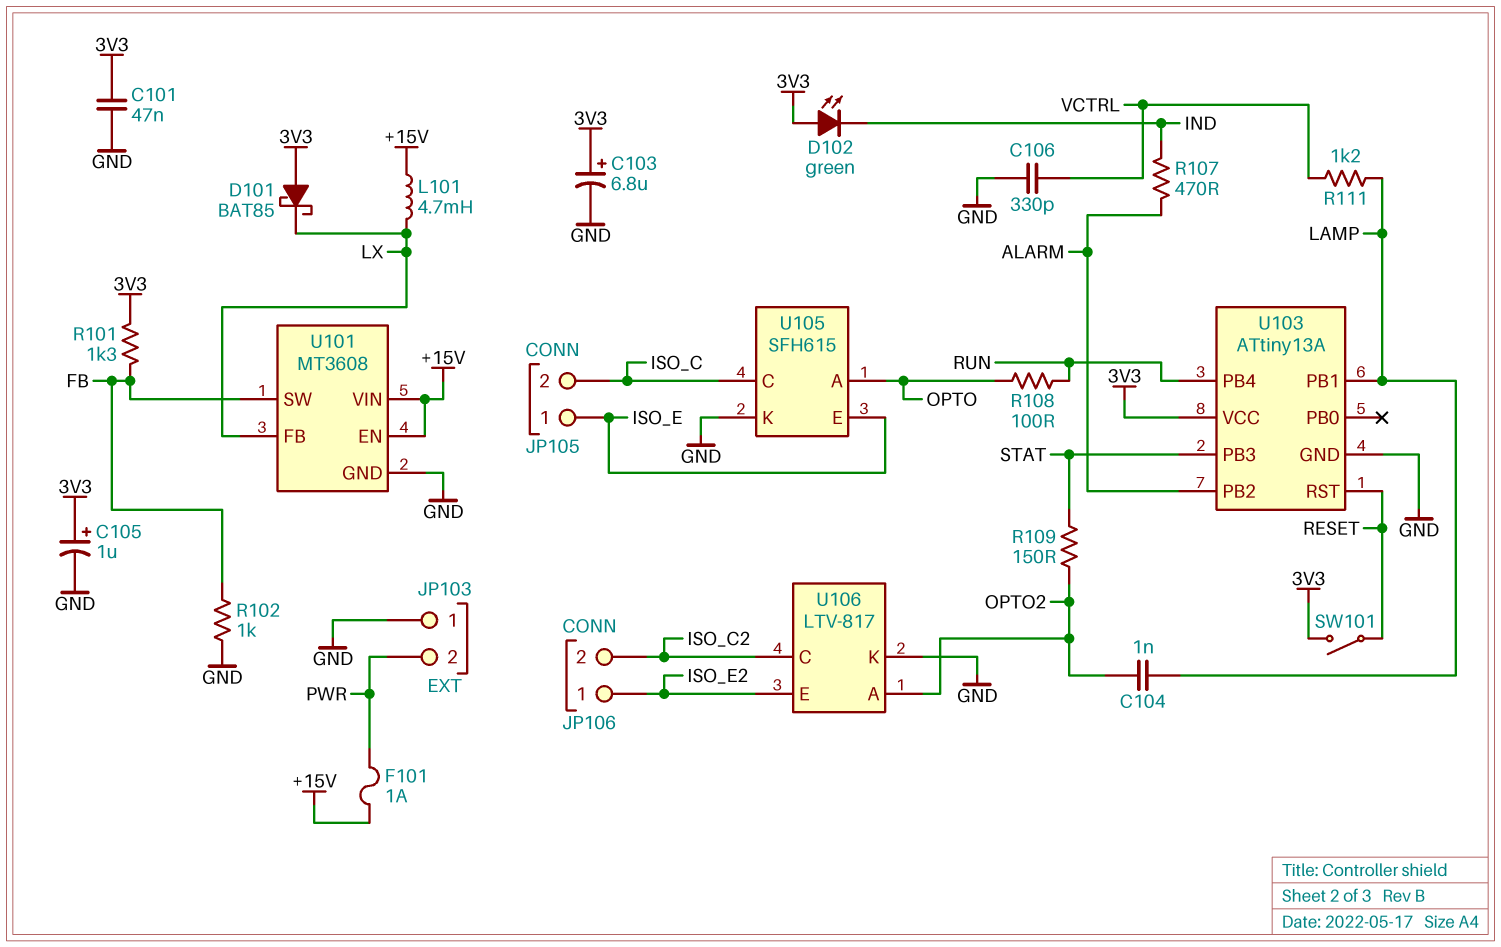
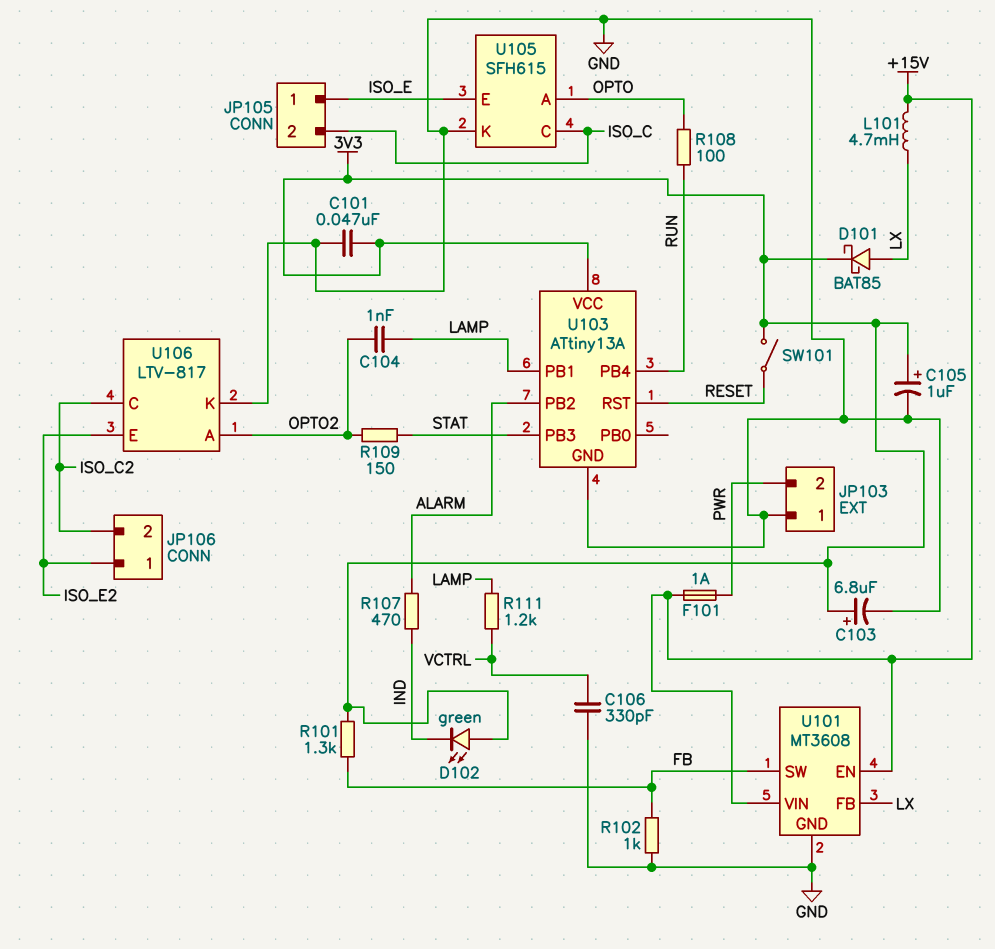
D101: schottky BAT85 (A 3V3, K LX) -> schottky BAT85 (A LX, K 3V3)

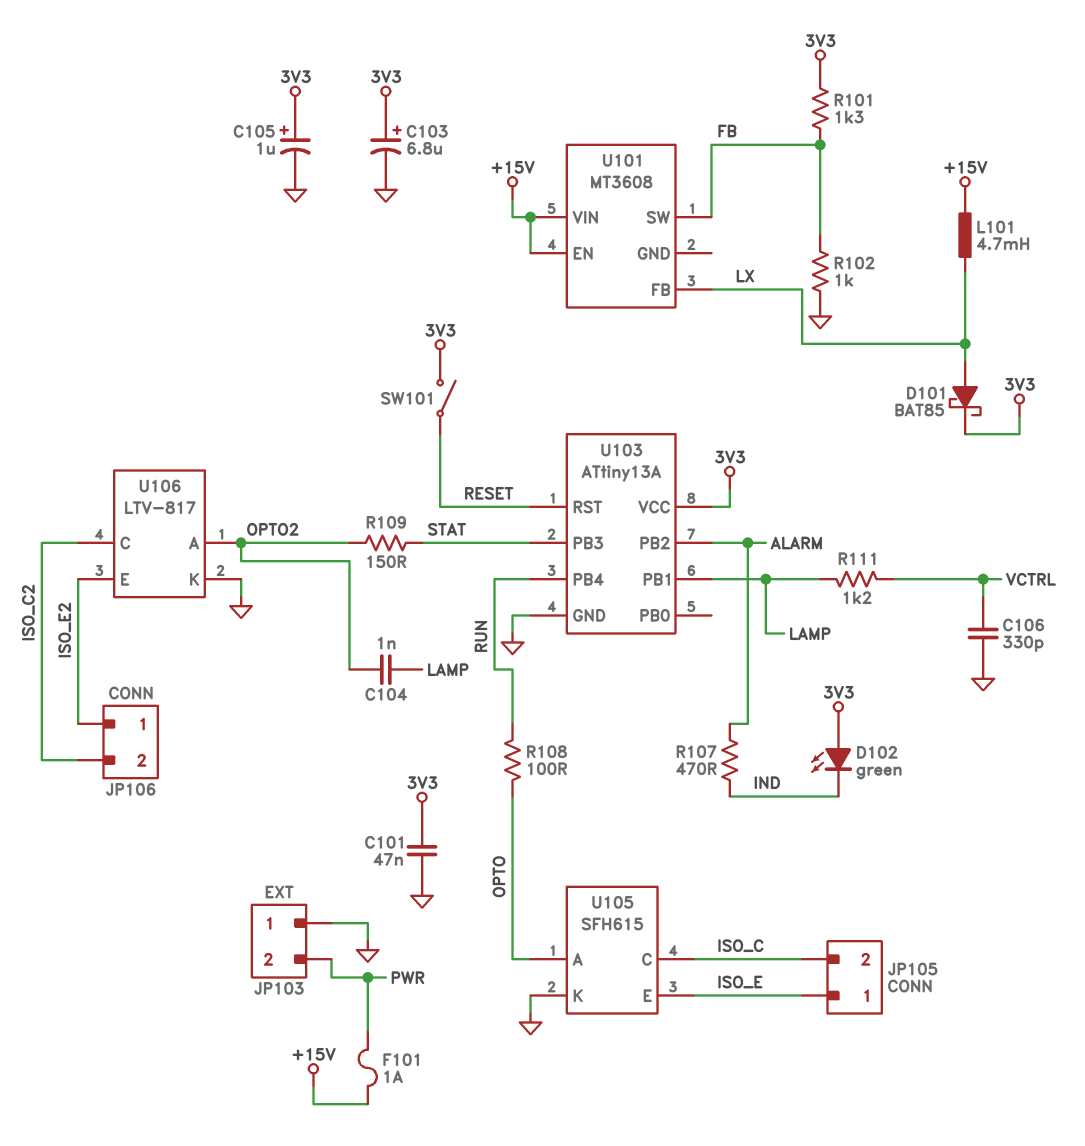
U101 pin GND: GND -> none

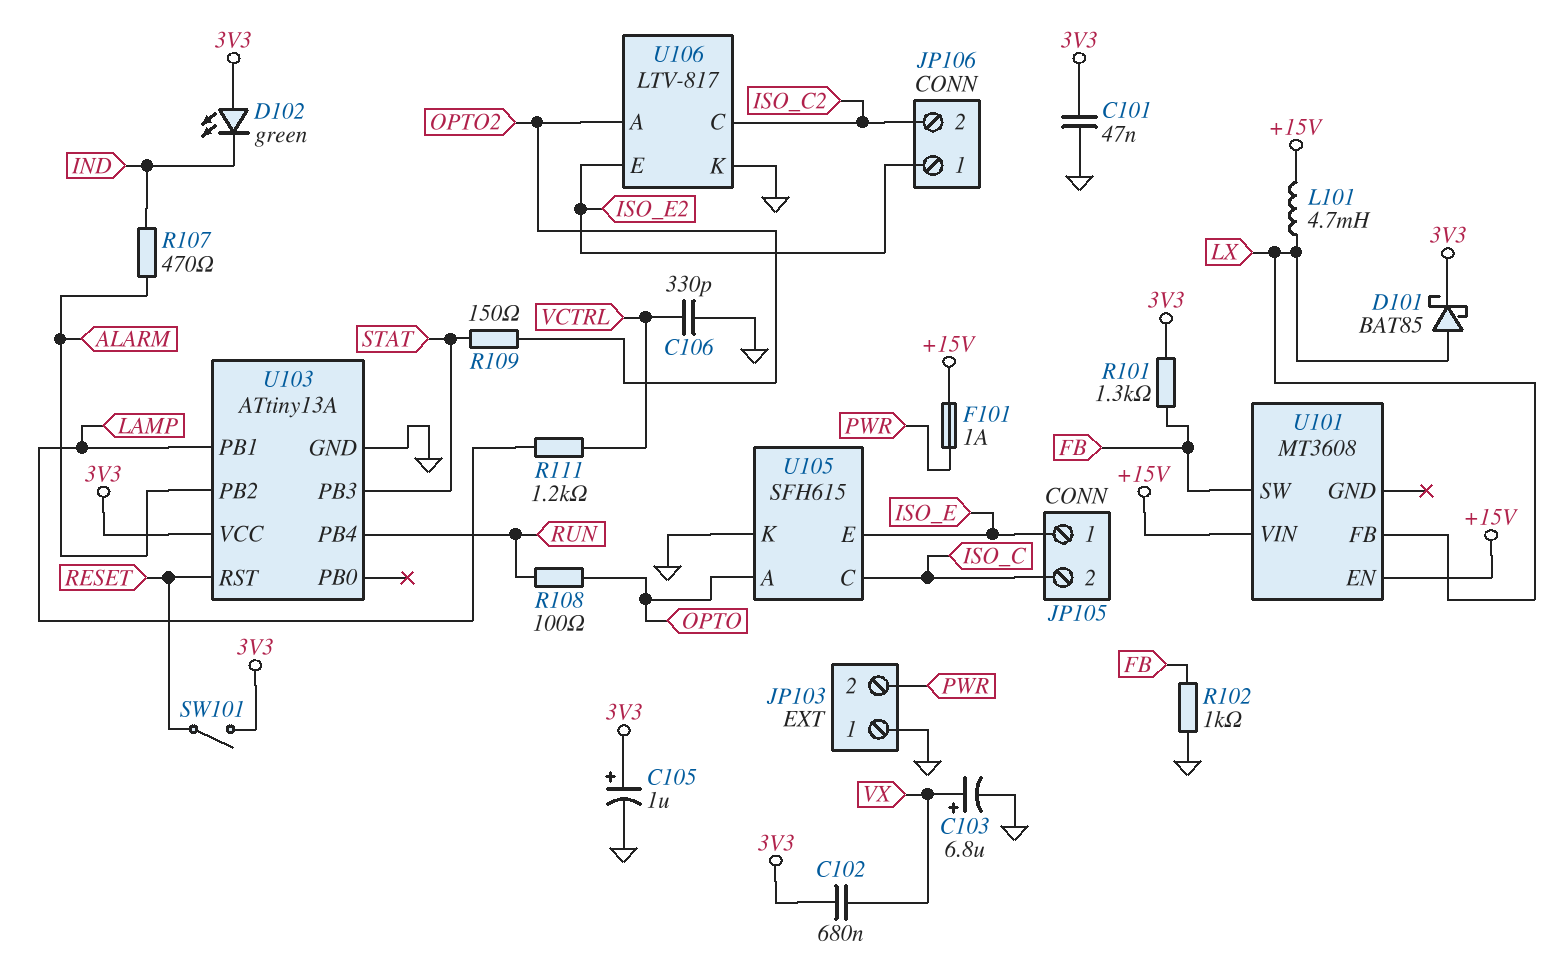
C102: none -> 680nF (3V3, VX)
C103: 6.8uF (plus 3V3, minus GND) -> 6.8uF (plus VX, minus GND)
C104: 1nF (LAMP, OPTO2) -> none

